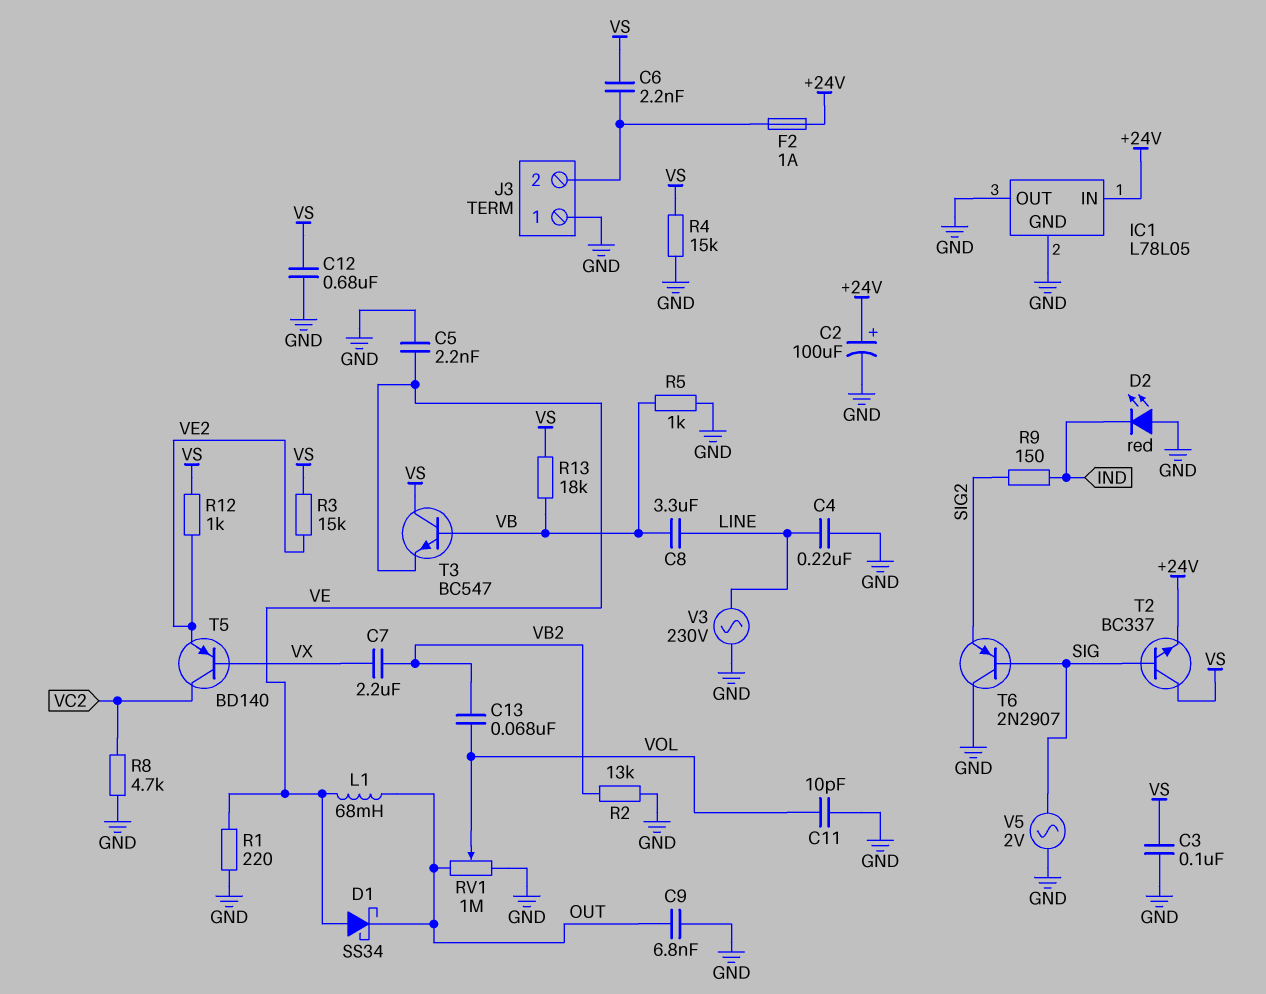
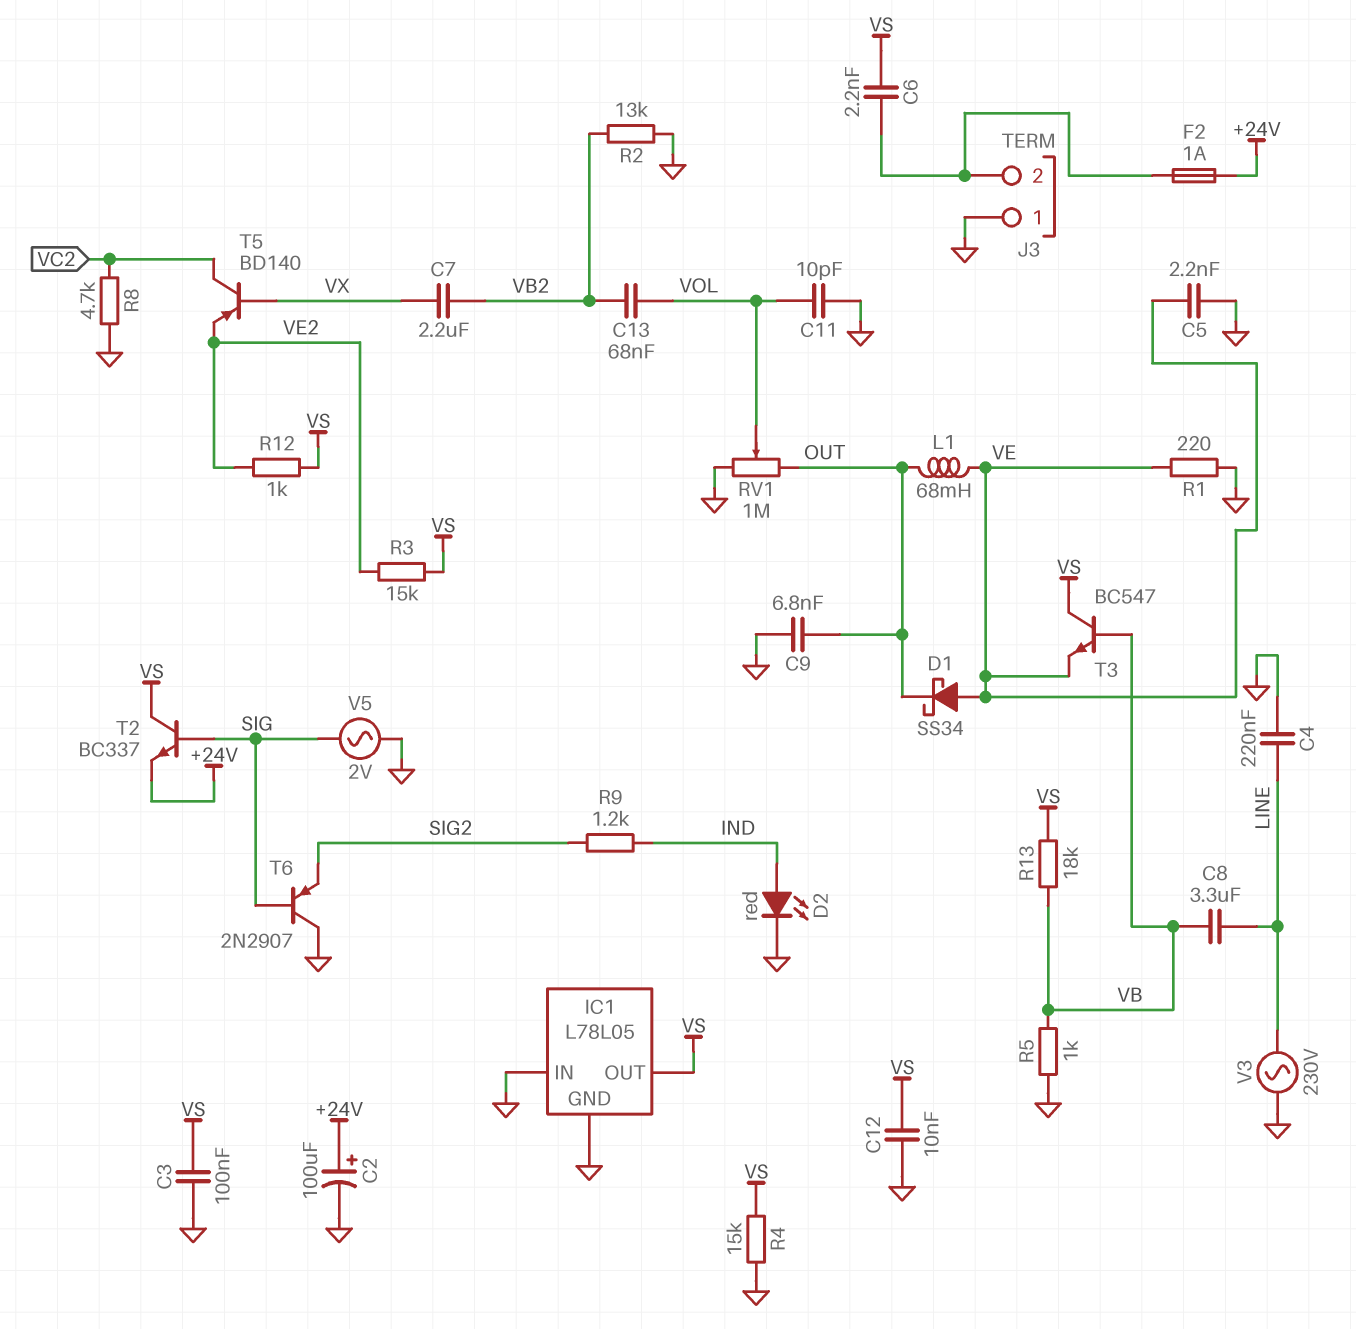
C12: 680nF (GND, VS) -> 10nF (GND, VS)
D2: LED red (A GND, K IND) -> LED red (A IND, K GND)
IC1 pin IN: +24V -> GND
IC1 pin OUT: GND -> VS
R9: 150 (IND, SIG2) -> 1.2k (IND, SIG2)

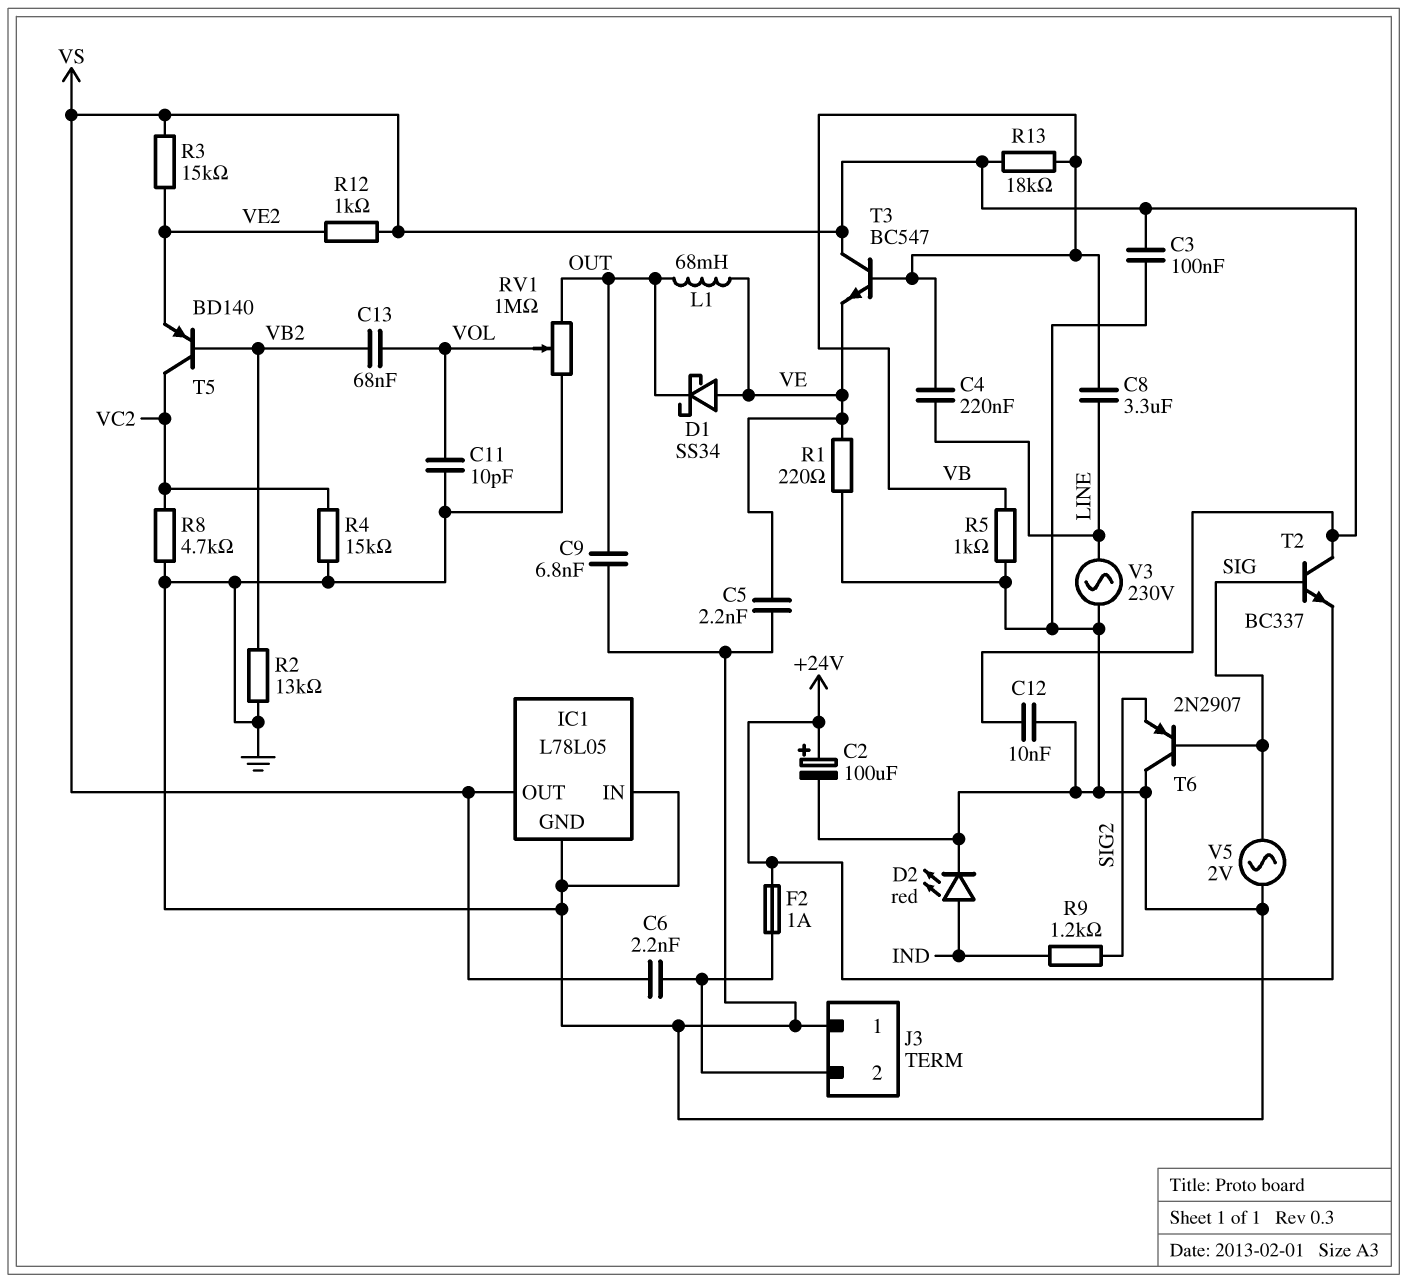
C4: 220nF (GND, LINE) -> 220nF (LINE, VB)
C7: 2.2uF (VB2, VX) -> none
R4: 15k (GND, VS) -> 15k (GND, VC2)
T5: PNP BD140 (B VX, C VC2, E VE2) -> PNP BD140 (B VB2, C VC2, E VE2)

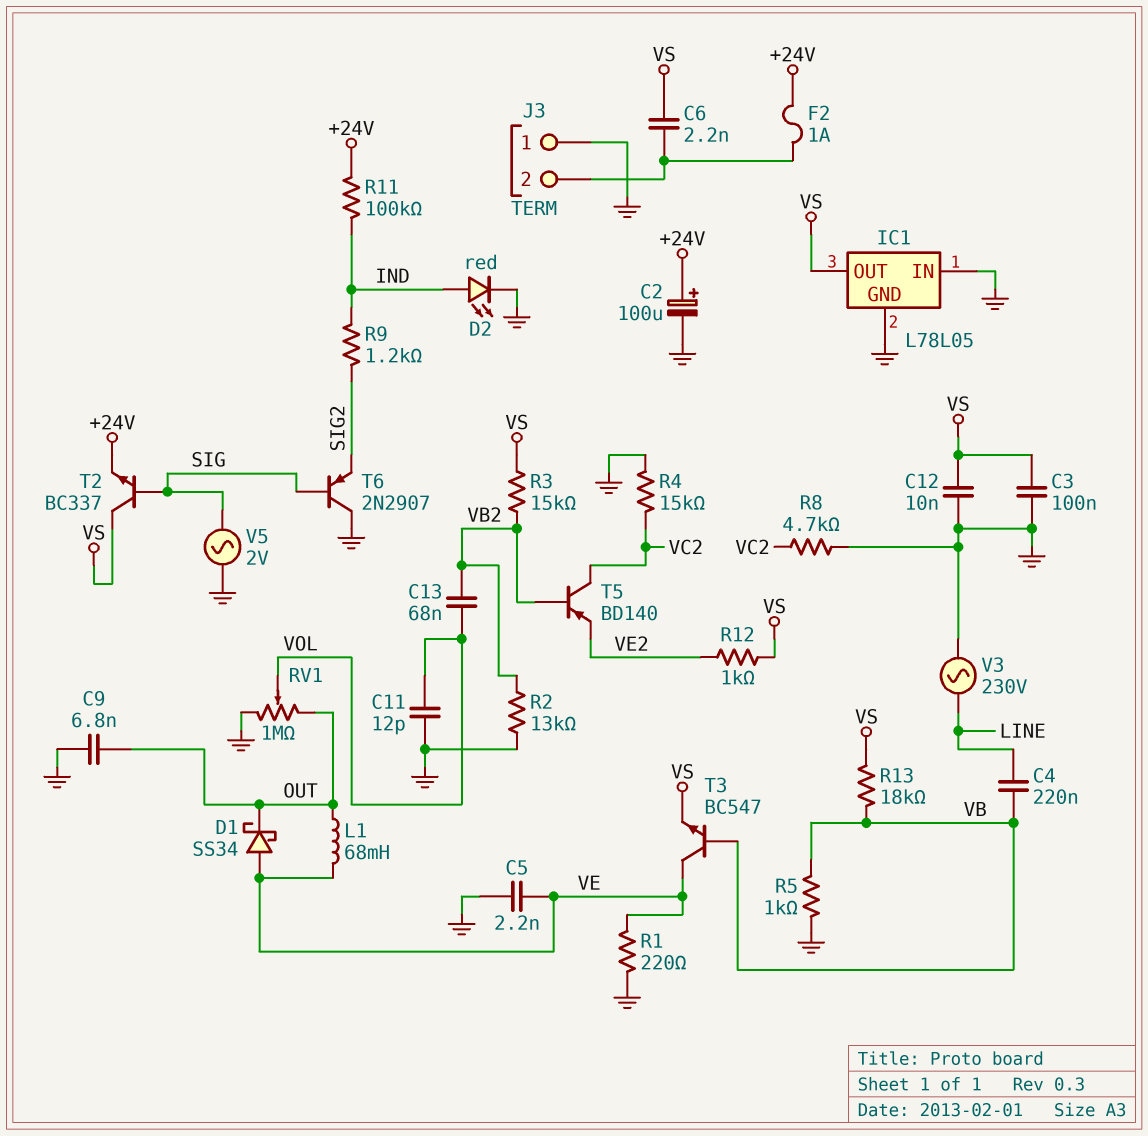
C8: 3.3uF (LINE, VB) -> none
C11: 10pF (GND, VOL) -> 12pF (GND, VOL)
R3: 15k (VE2, VS) -> 15k (VB2, VS)
R11: none -> 100k (+24V, IND)
T3: NPN BC547 (B VB, C VS, E VE) -> NPN BC547 (B VB, C VE, E VS)

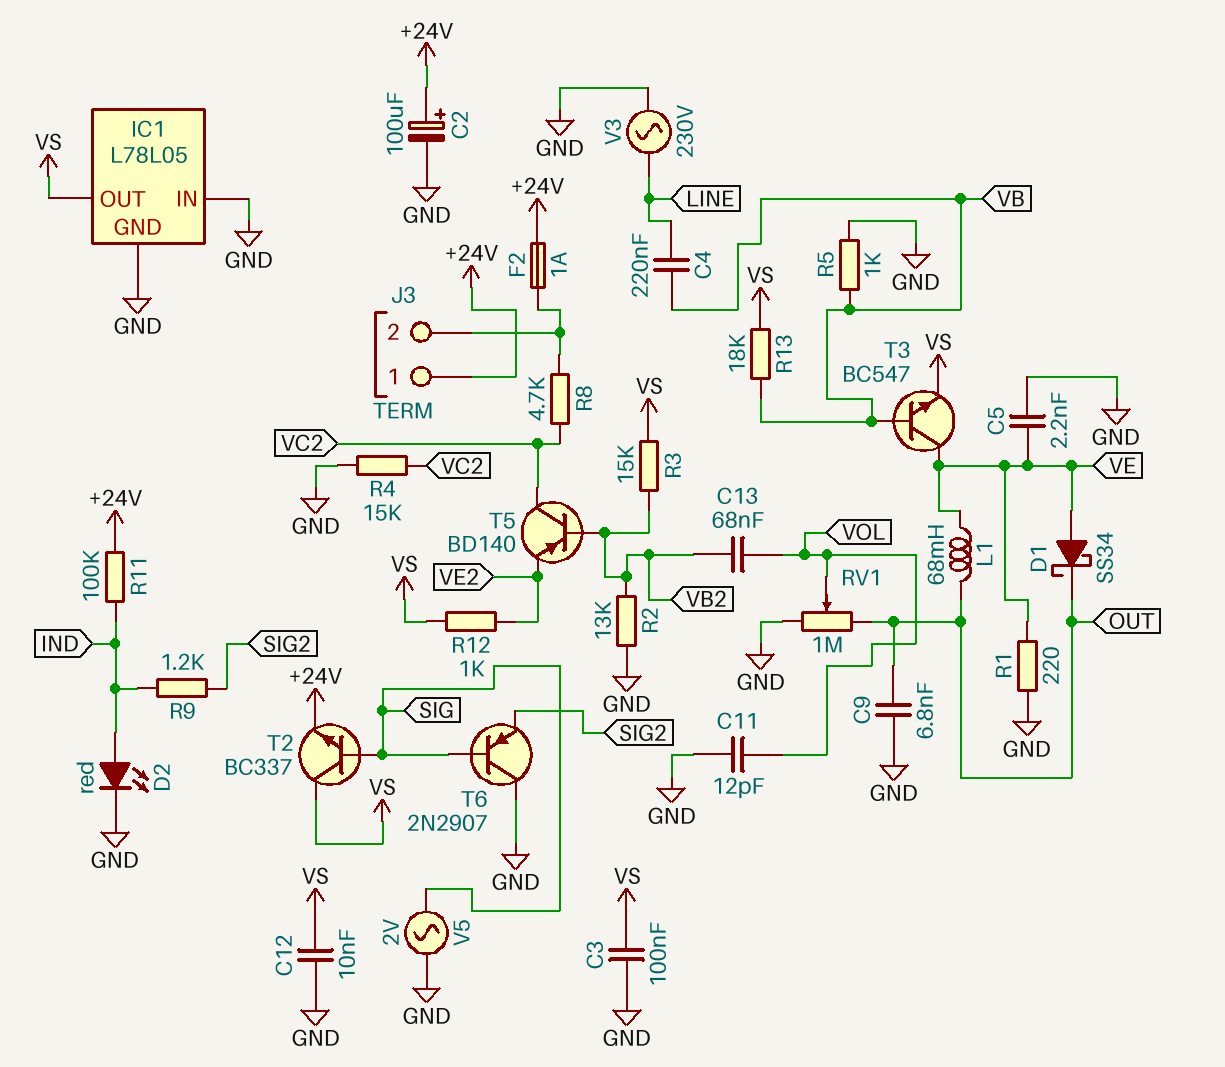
C6: 2.2nF (J3/2, VS) -> none
J3 pin 1: GND -> +24V
R8: 4.7k (GND, VC2) -> 4.7k (J3/2, VC2)

